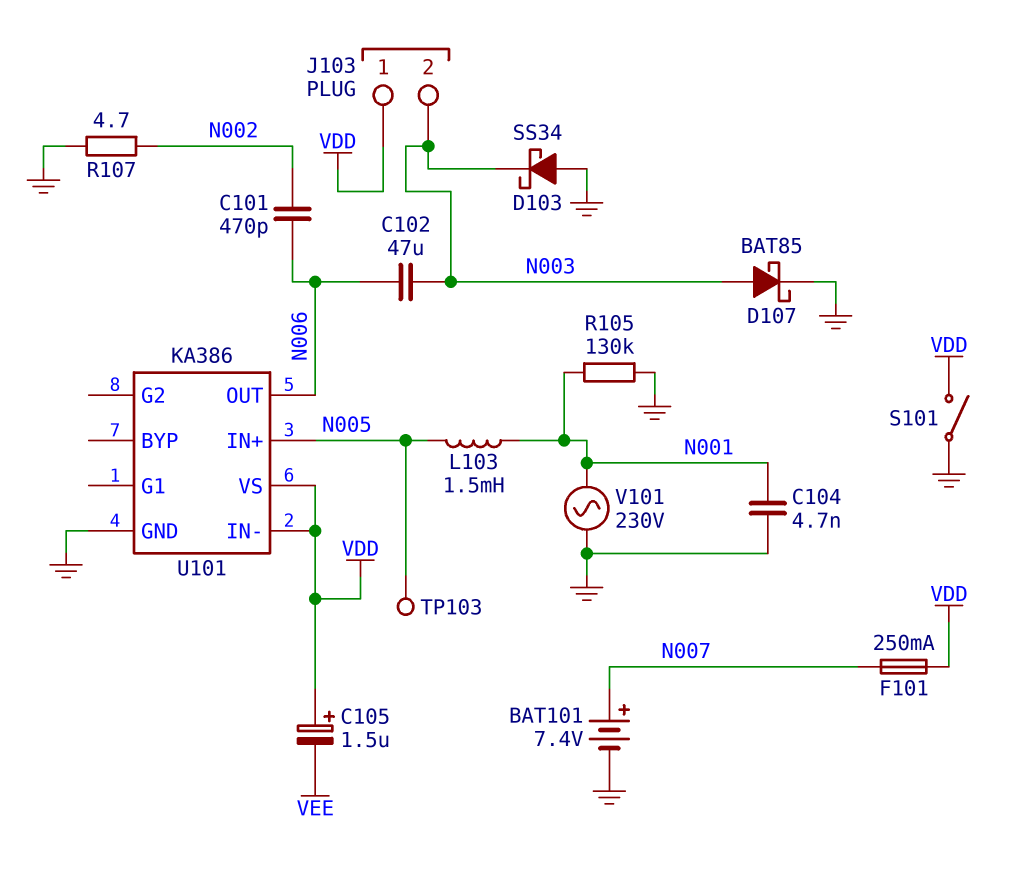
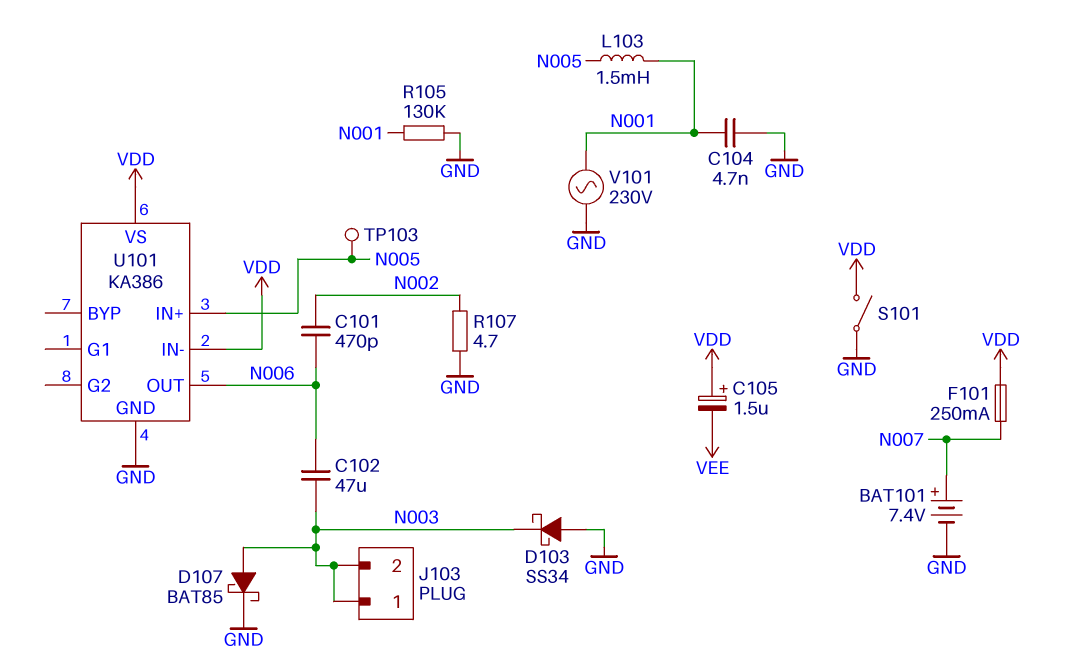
J103 pin 1: VDD -> N003

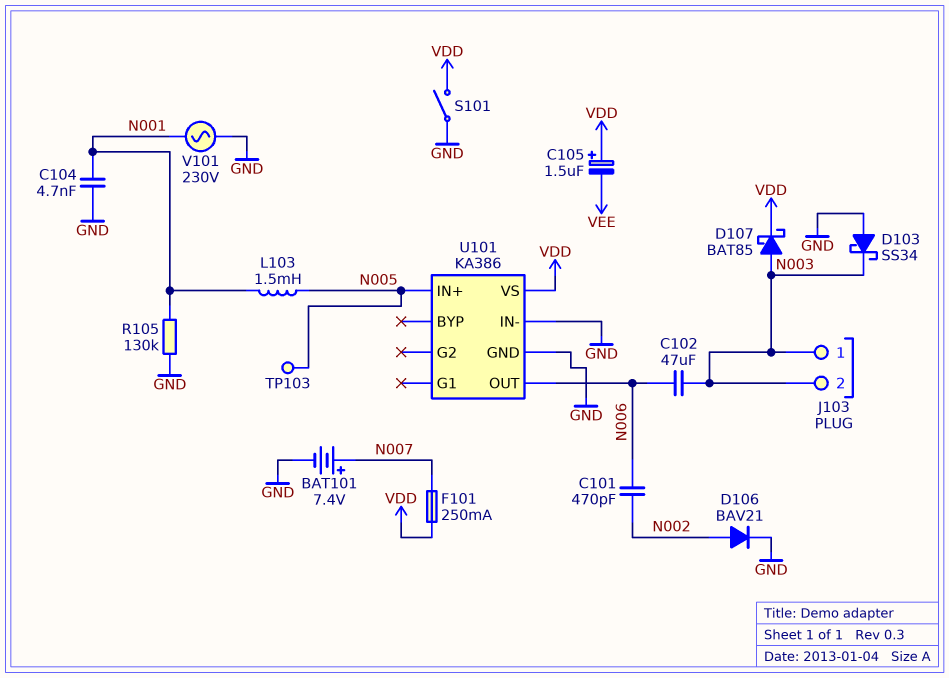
D106: none -> diode BAV21 (A N002, K GND)
D107: schottky BAT85 (A N003, K GND) -> schottky BAT85 (A N003, K VDD)
R107: 4.7 (GND, N002) -> none
U101 pin IN-: VDD -> GND

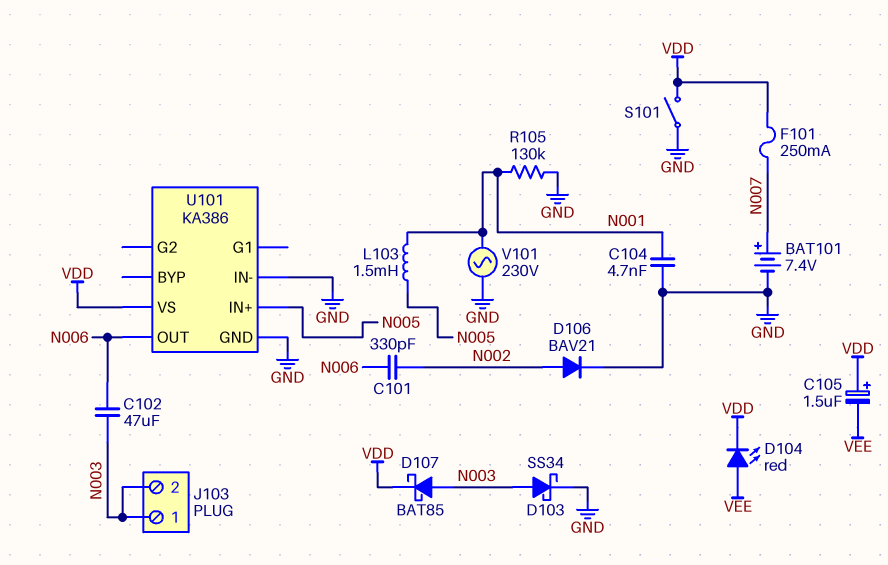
C101: 470pF (N002, N006) -> 330pF (N002, N006)
D103: schottky SS34 (A GND, K N003) -> schottky SS34 (A N003, K GND)
D104: none -> LED red (A VEE, K VDD)
TP103: test point (N005) -> none

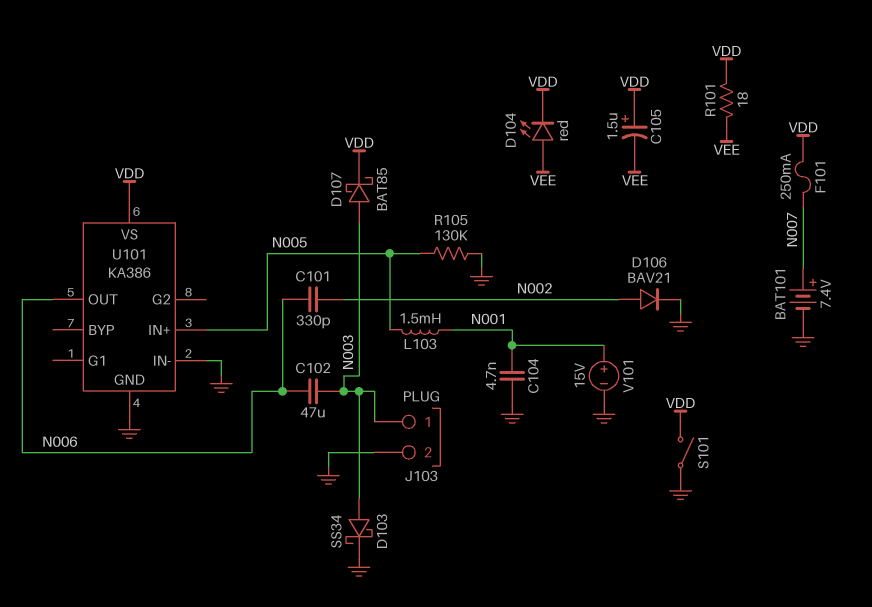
J103 pin 2: N003 -> GND
R101: none -> 18 (VDD, VEE)
R105: 130k (GND, N001) -> 130k (GND, N005)
V101: AC 230V (GND, N001) -> 15V (plus N001, minus GND)

